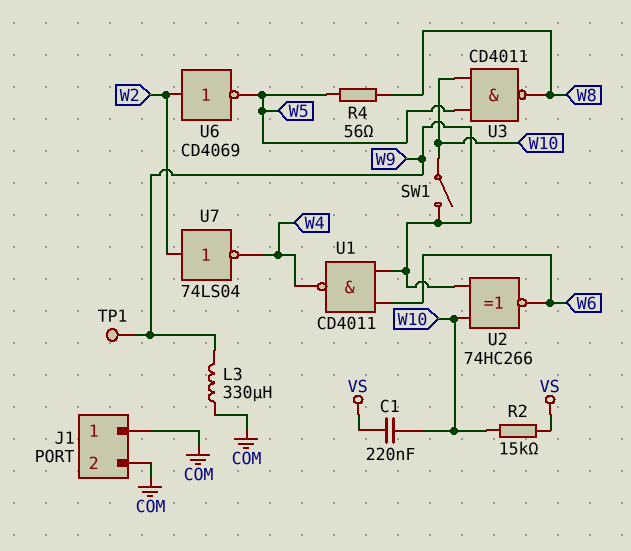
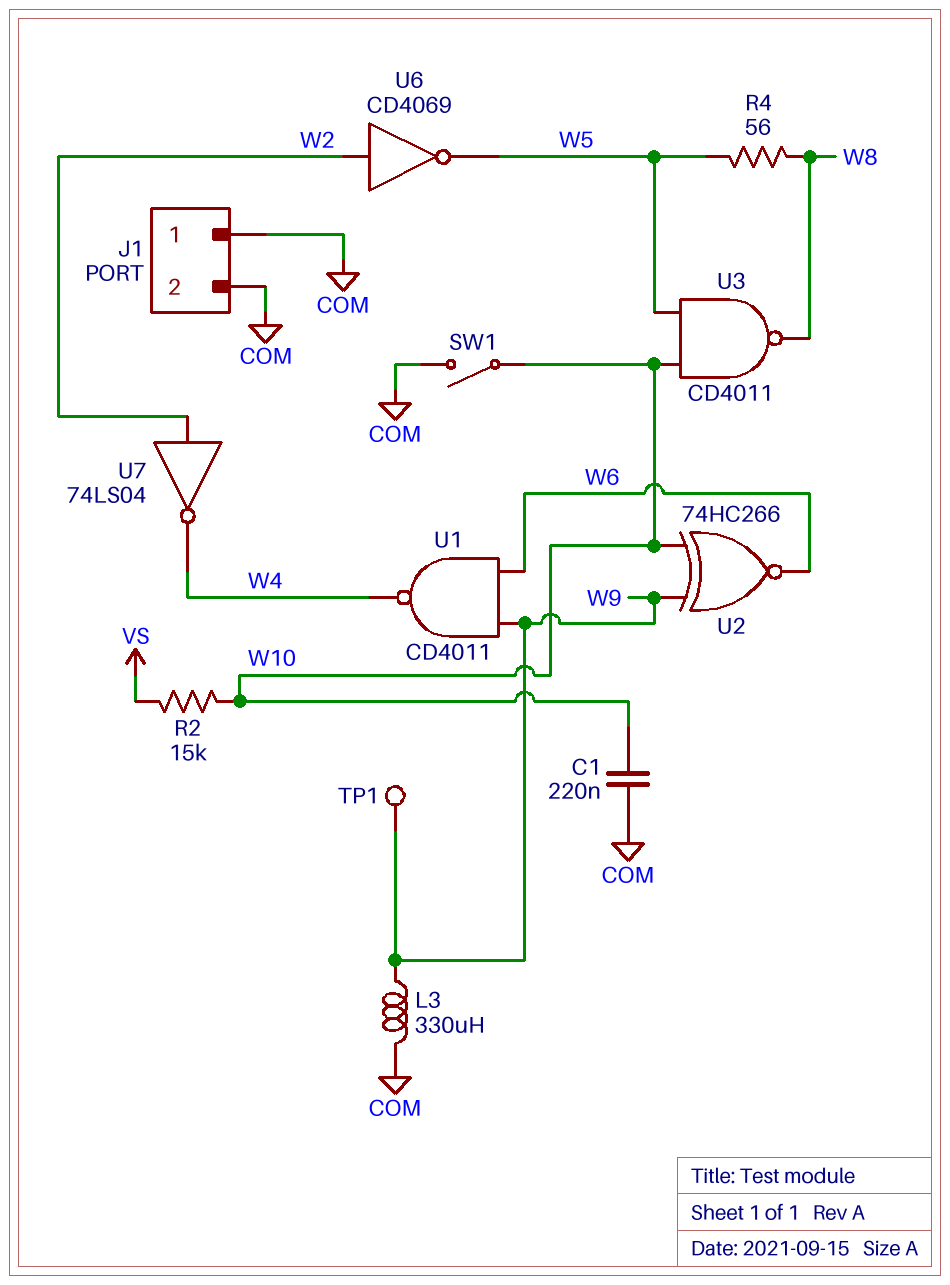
C1: 220nF (VS, W10) -> 220nF (COM, W10)
SW1: switch (W9, W10) -> switch (COM, W10)

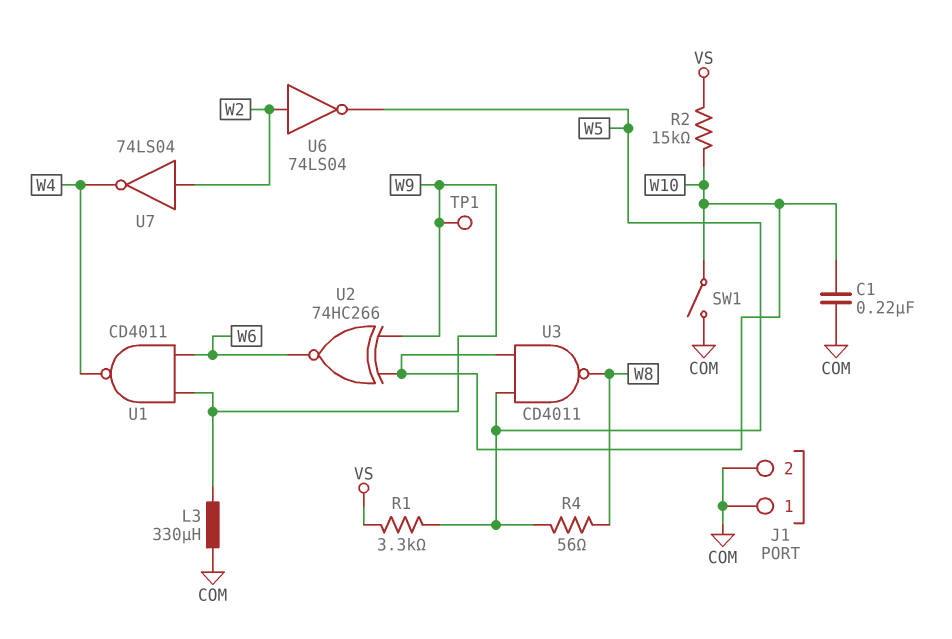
R1: none -> 3.3k (VS, W5)
U6: NOT CD4069 (in W2, out W5) -> NOT 74LS04 (in W2, out W5)

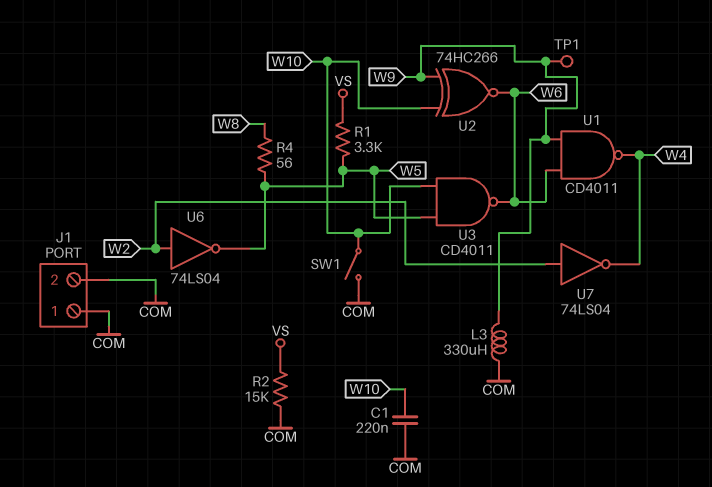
R2: 15k (VS, W10) -> 15k (COM, VS)
U3: NAND CD4011 (in W5, in W10, out W8) -> NAND CD4011 (in W5, in W10, out W6)

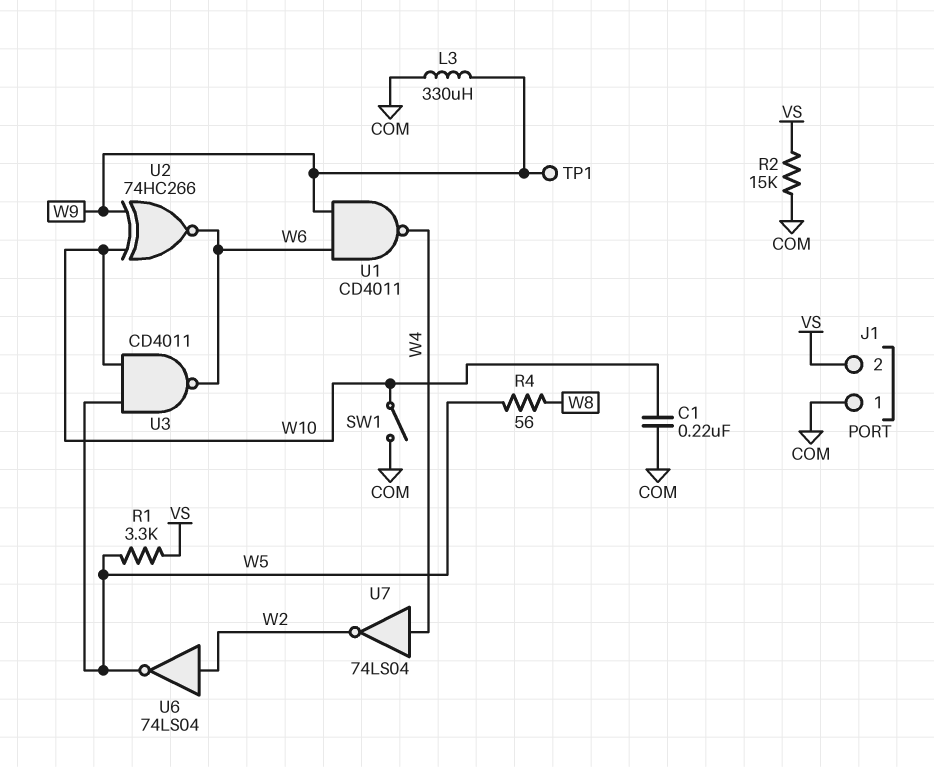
J1 pin 2: COM -> VS
U7: NOT 74LS04 (in W2, out W4) -> NOT 74LS04 (in W4, out W2)

